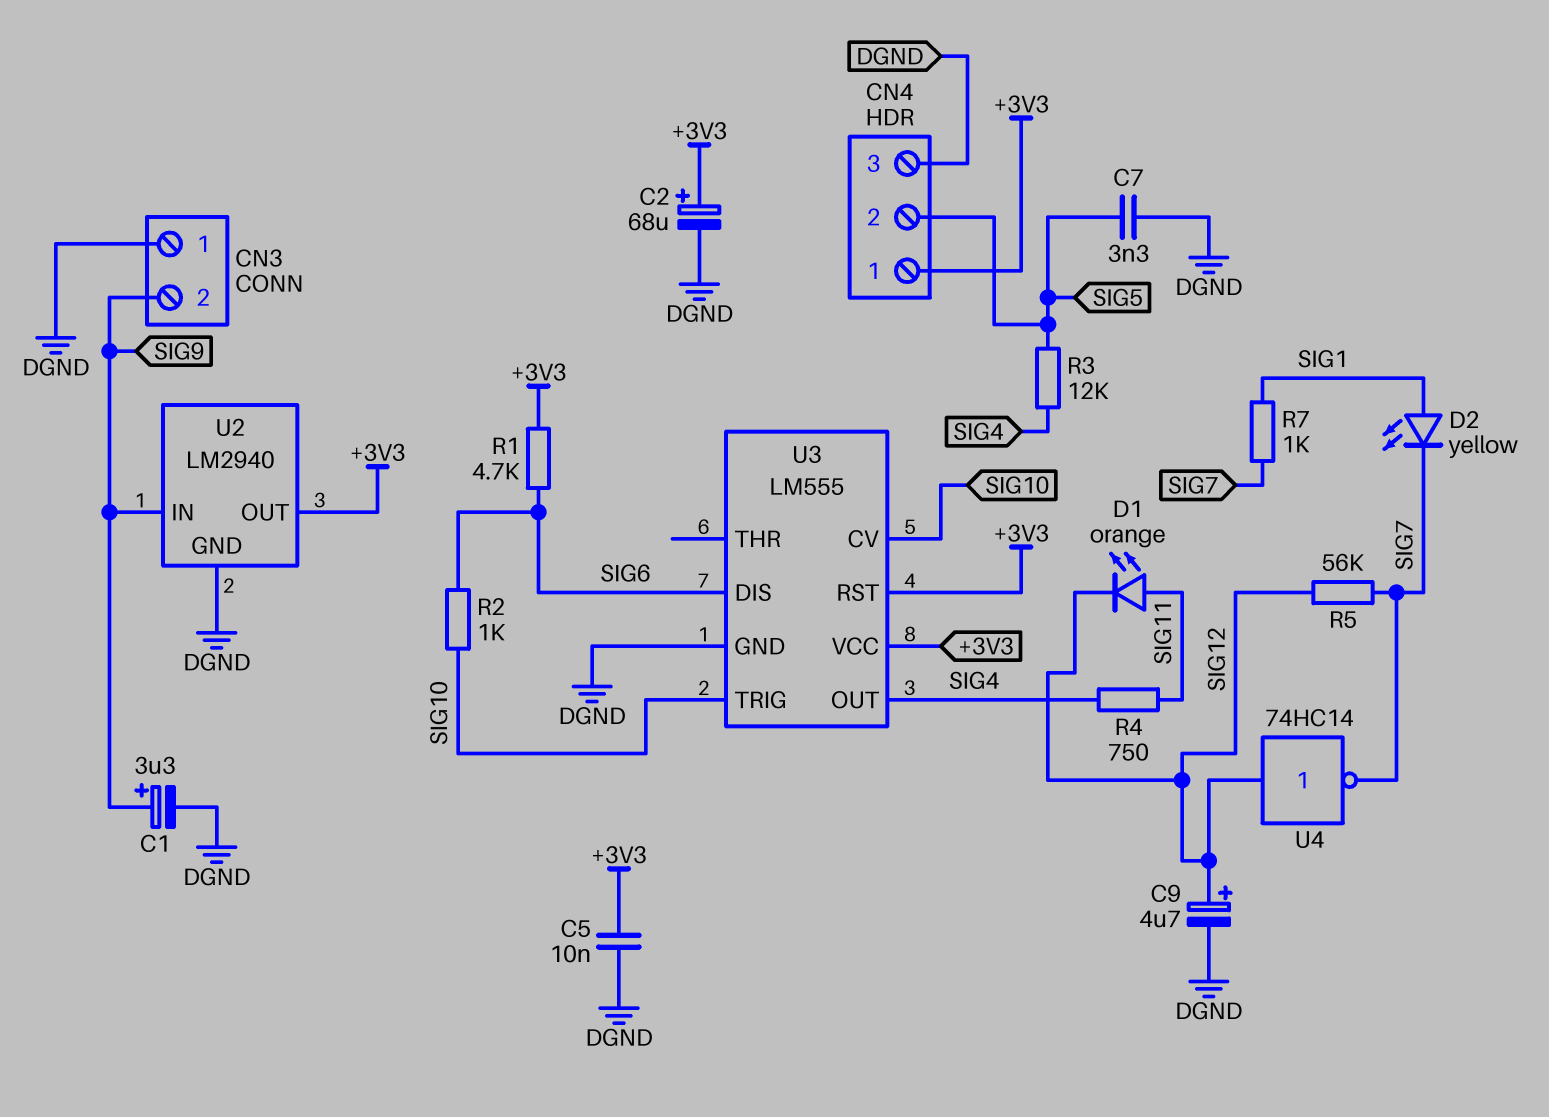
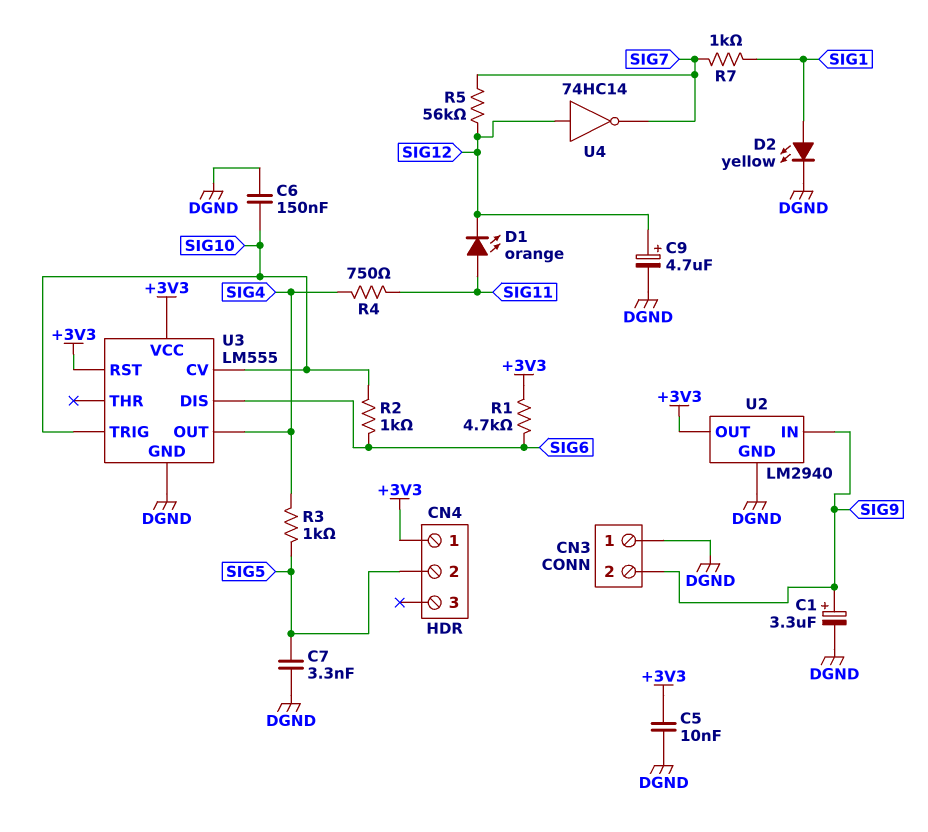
C2: 68uF (plus +3V3, minus DGND) -> none
C6: none -> 150nF (DGND, SIG10)
CN4 pin 3: DGND -> none
D2: LED yellow (A SIG1, K SIG7) -> LED yellow (A SIG1, K DGND)
R3: 12k (SIG4, SIG5) -> 1k (SIG4, SIG5)

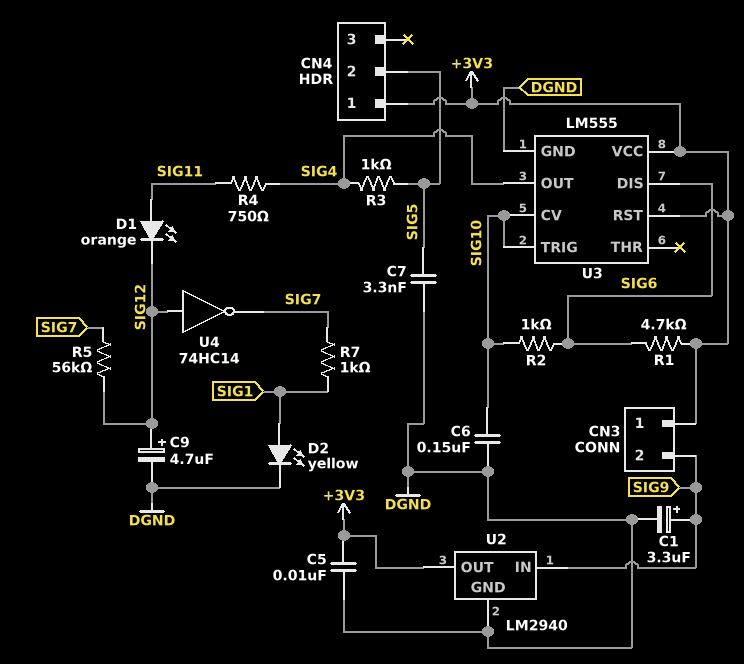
CN3 pin 1: DGND -> +3V3

